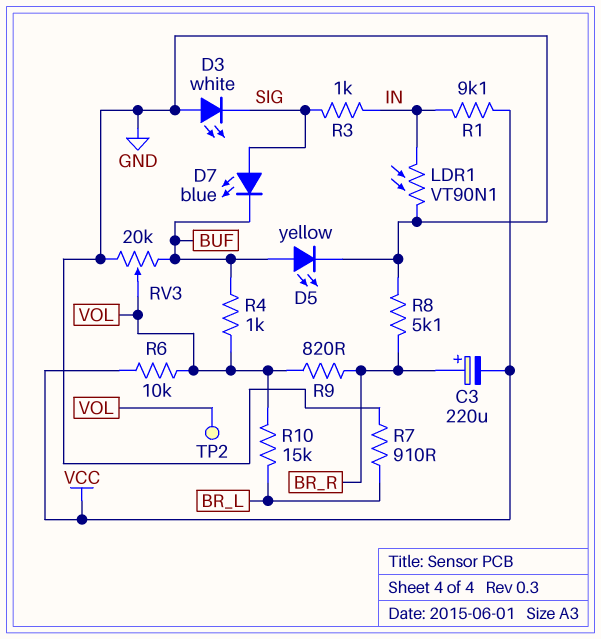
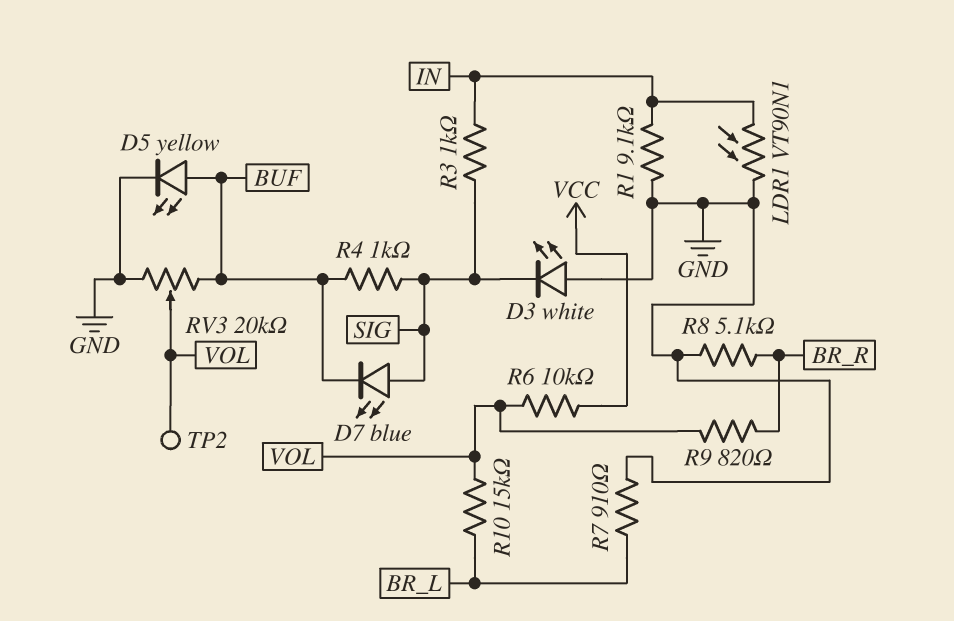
C3: 220uF (plus BR_R, minus VCC) -> none
R1: 9.1k (IN, VCC) -> 9.1k (GND, IN)
R4: 1k (BUF, VOL) -> 1k (BUF, SIG)

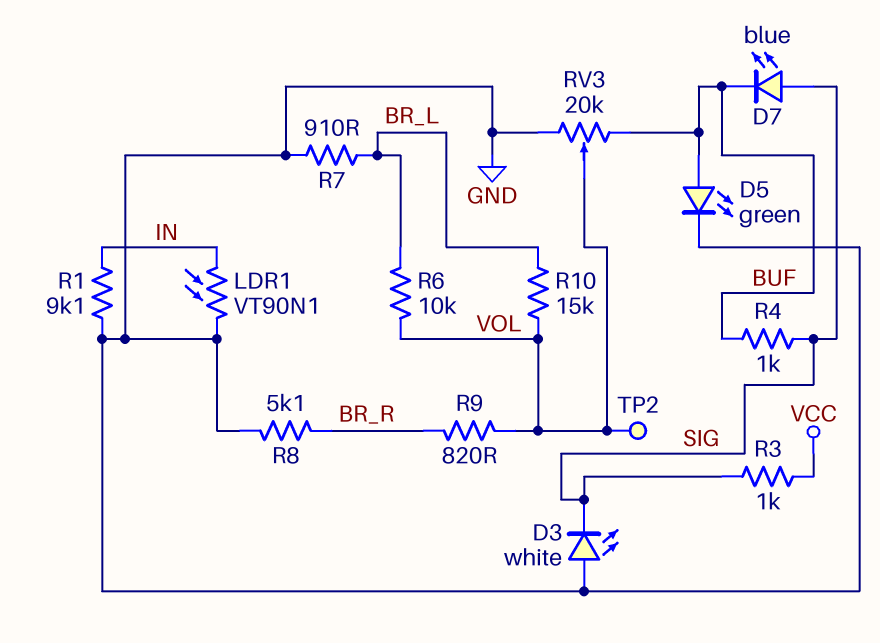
D5: LED yellow (A BUF, K GND) -> LED green (A BUF, K GND)
R3: 1k (IN, SIG) -> 1k (SIG, VCC)
R6: 10k (VCC, VOL) -> 10k (BR_L, VOL)

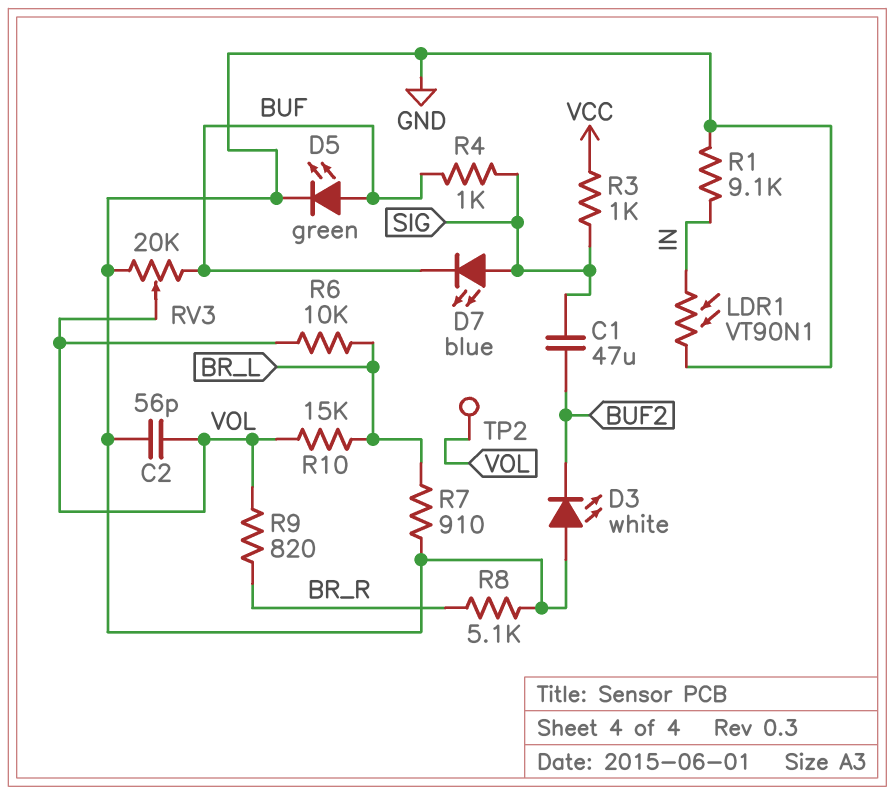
C1: none -> 47uF (BUF2, SIG)
C2: none -> 56pF (GND, VOL)
D3: LED white (A GND, K SIG) -> LED white (A GND, K BUF2)

